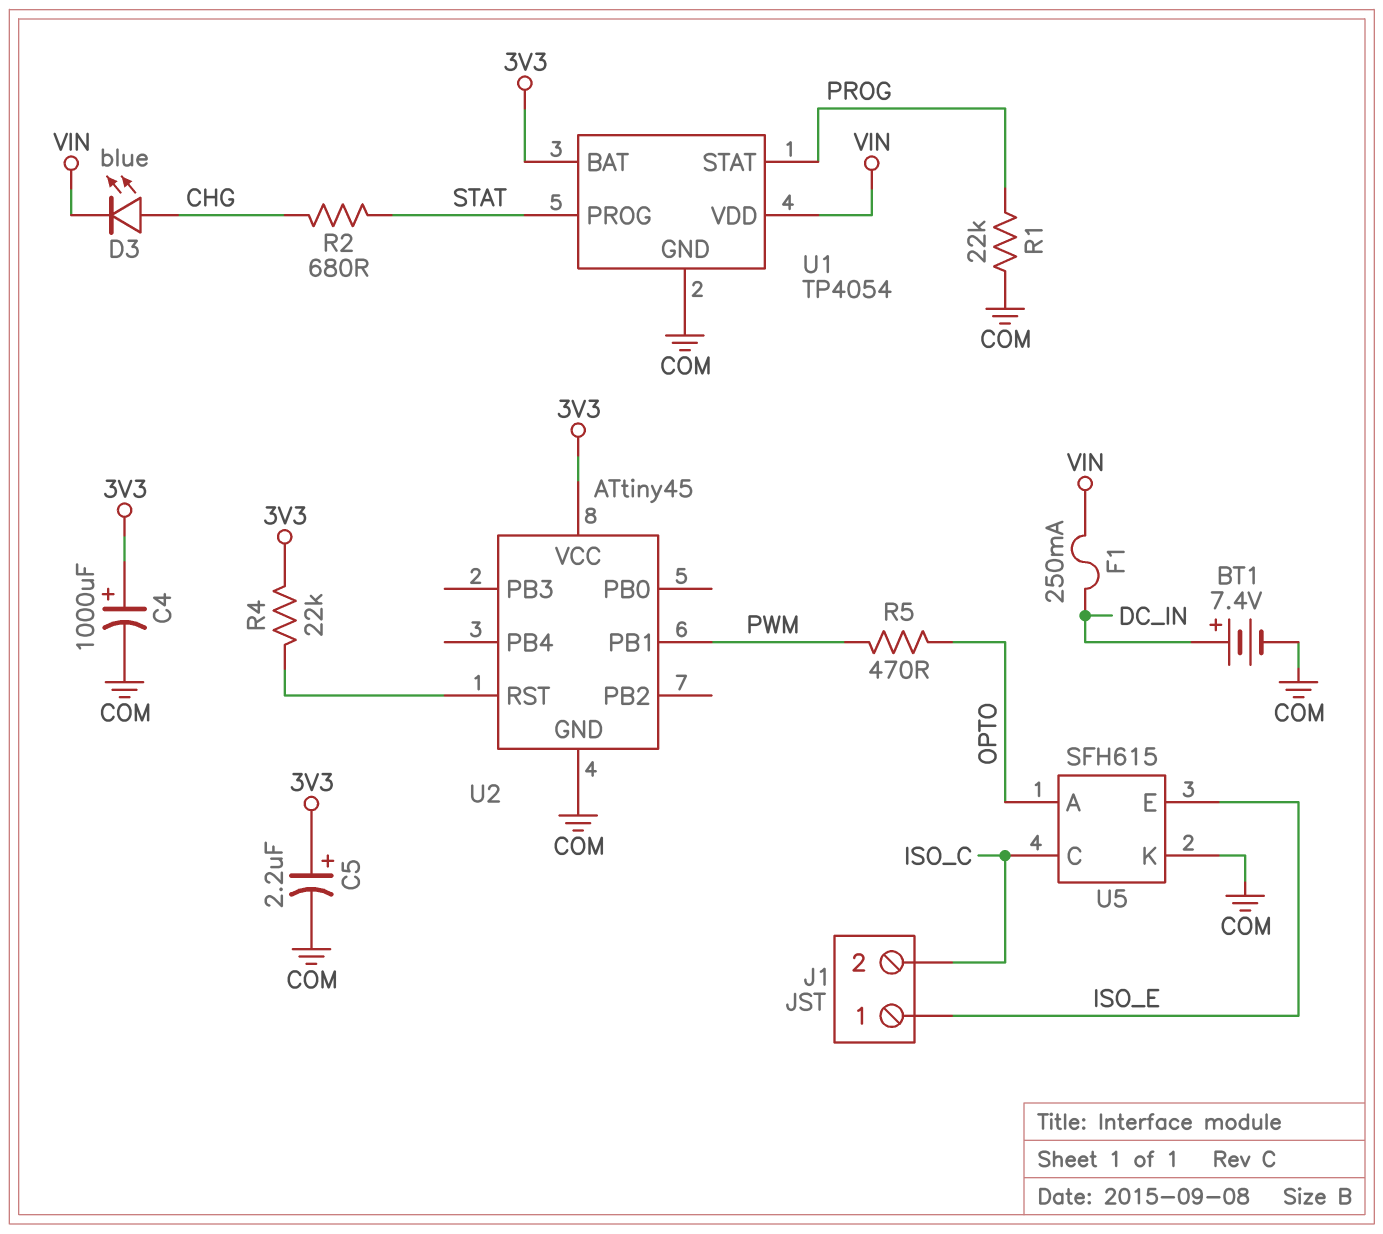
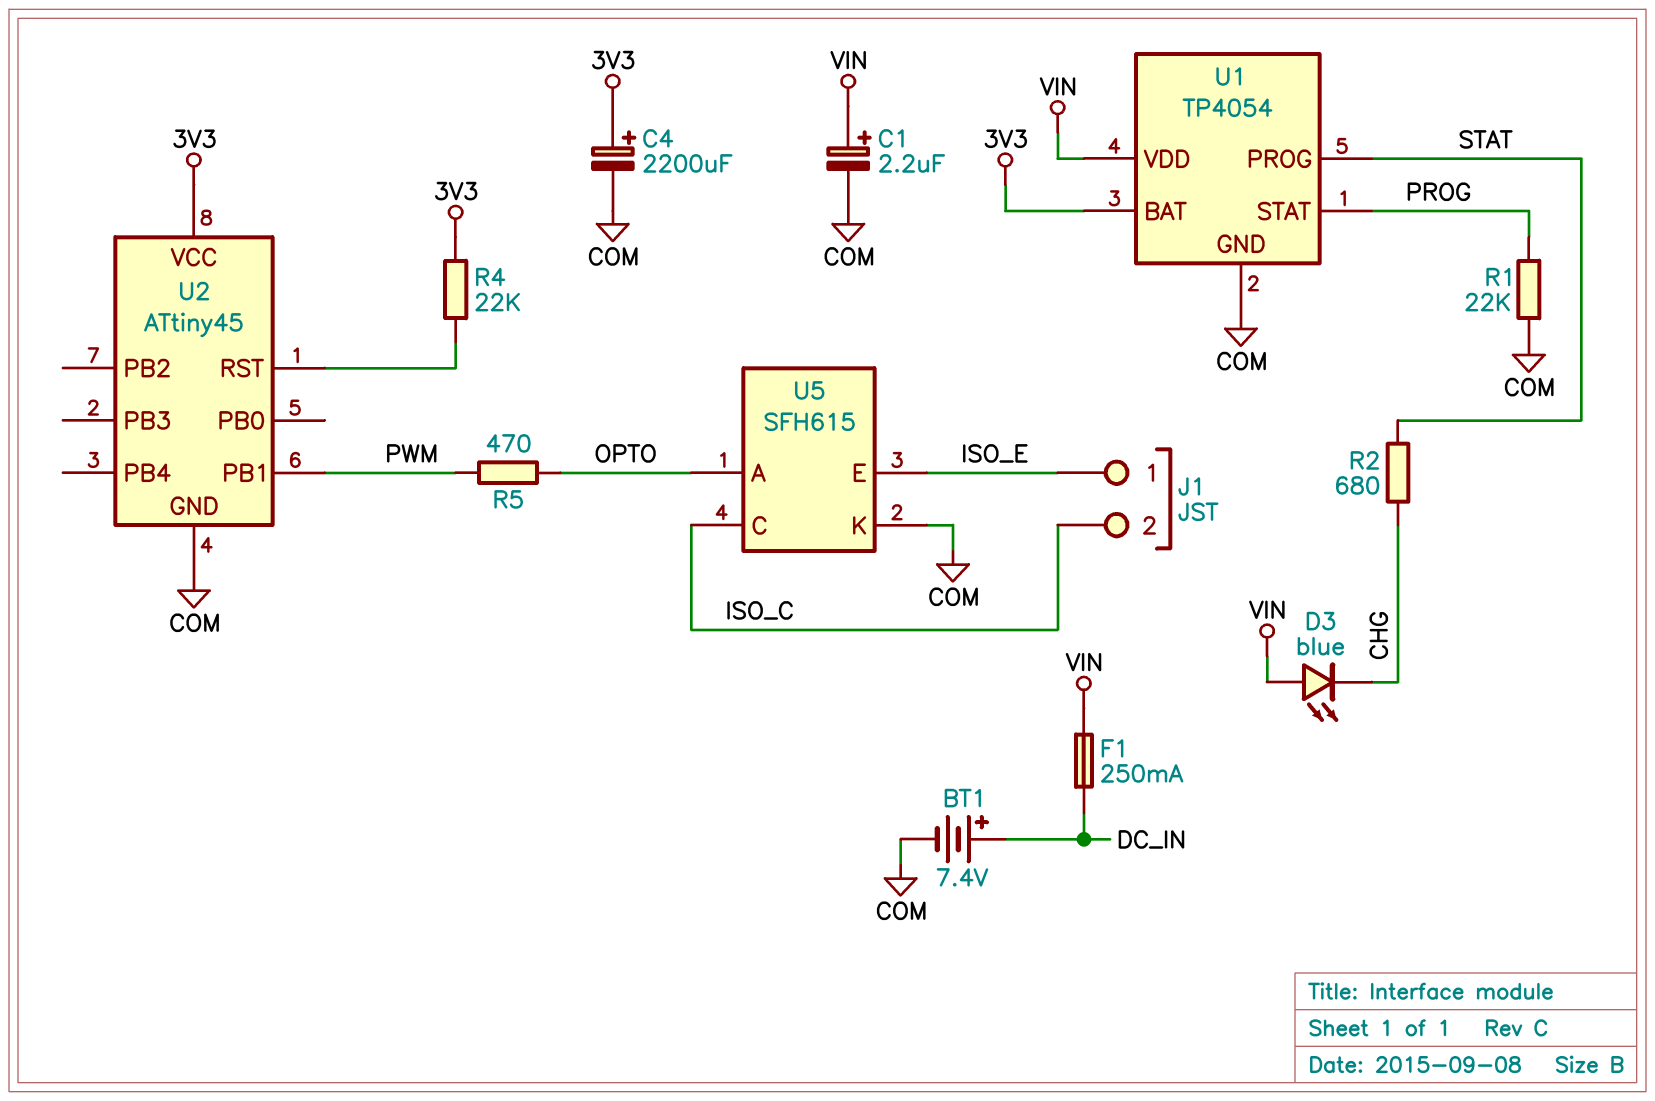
C1: none -> 2.2uF (plus VIN, minus COM)
C4: 1000uF (plus 3V3, minus COM) -> 2200uF (plus 3V3, minus COM)
C5: 2.2uF (plus 3V3, minus COM) -> none
D3: LED blue (A CHG, K VIN) -> LED blue (A VIN, K CHG)

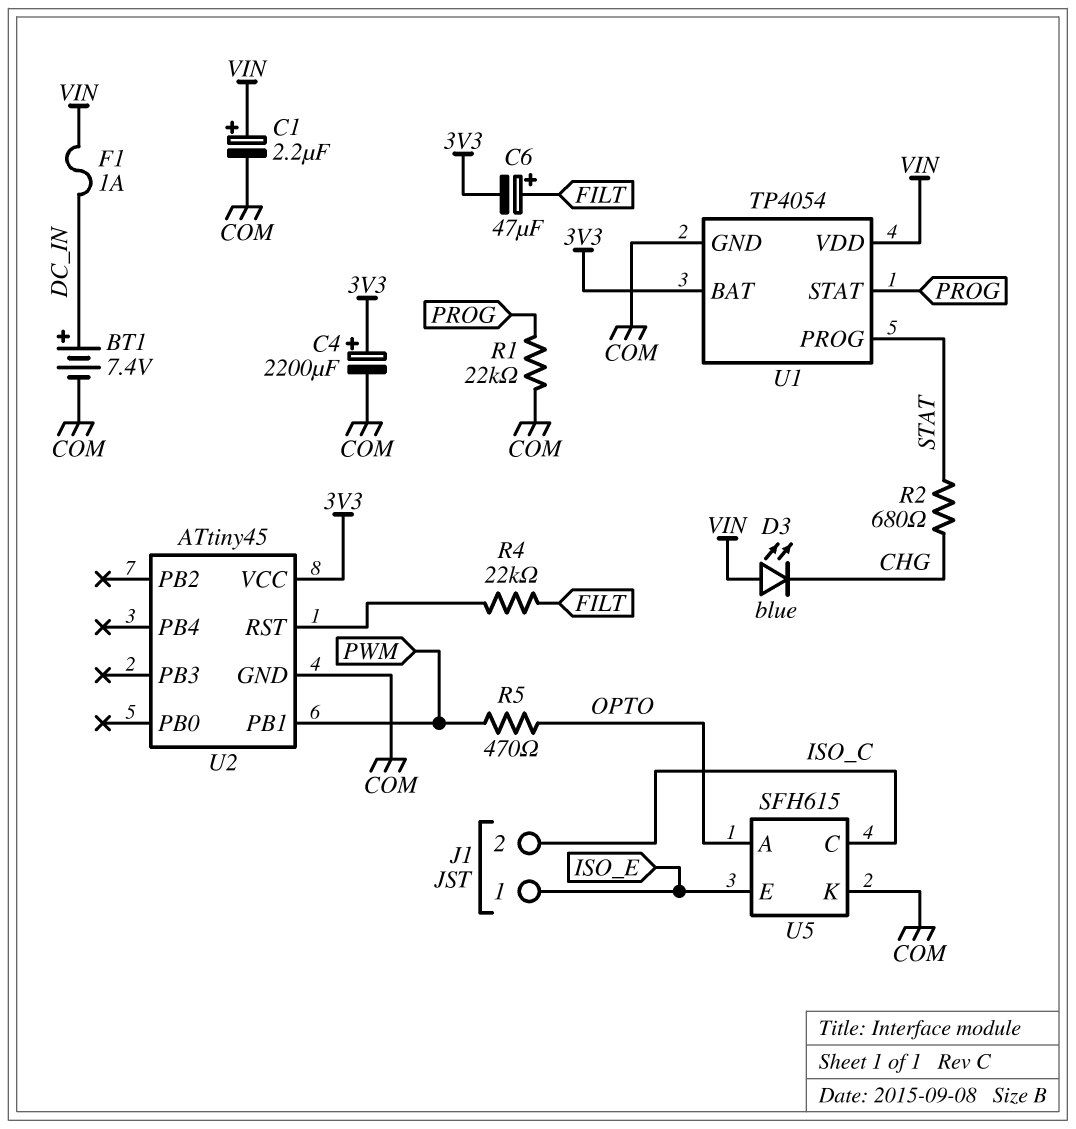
C6: none -> 47uF (plus FILT, minus 3V3)
F1: 250mA (DC_IN, VIN) -> 1A (DC_IN, VIN)
R4: 22k (3V3, U2/RST) -> 22k (FILT, U2/RST)

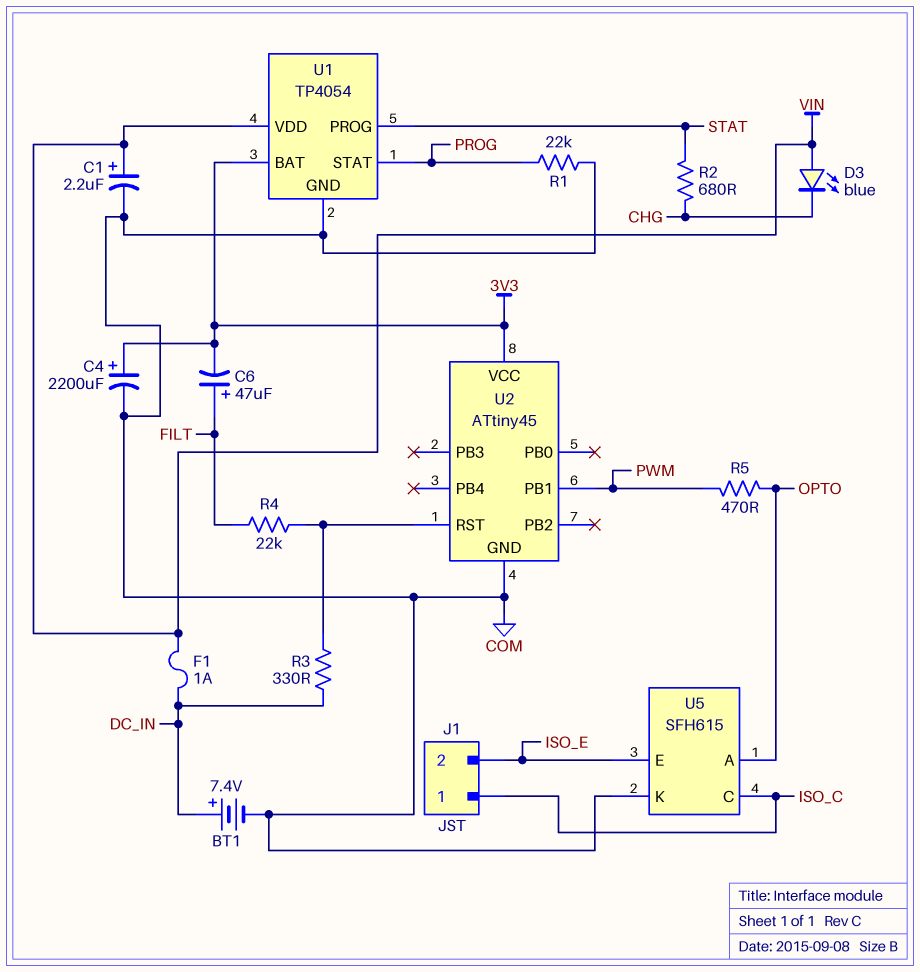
J1 pin 1: ISO_E -> ISO_C
J1 pin 2: ISO_C -> ISO_E
R3: none -> 330 (DC_IN, U2/RST)

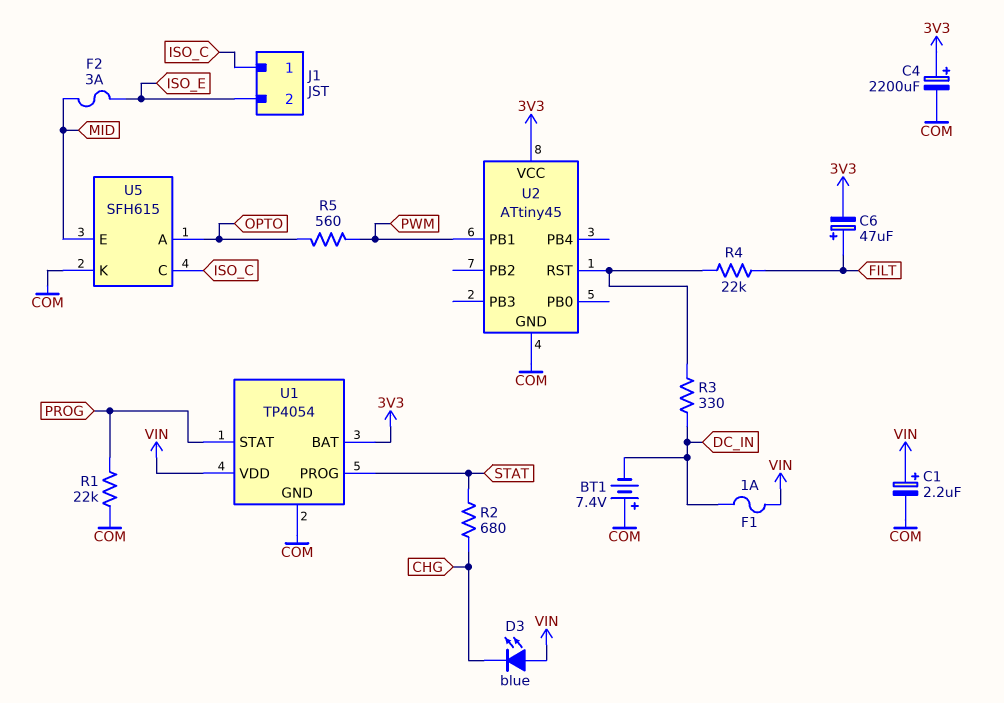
BT1: 7.4V (plus DC_IN, minus COM) -> 7.4V (plus COM, minus DC_IN)
F2: none -> 3A (ISO_E, MID)
R5: 470 (OPTO, PWM) -> 560 (OPTO, PWM)
U5 pin E: ISO_E -> MID

